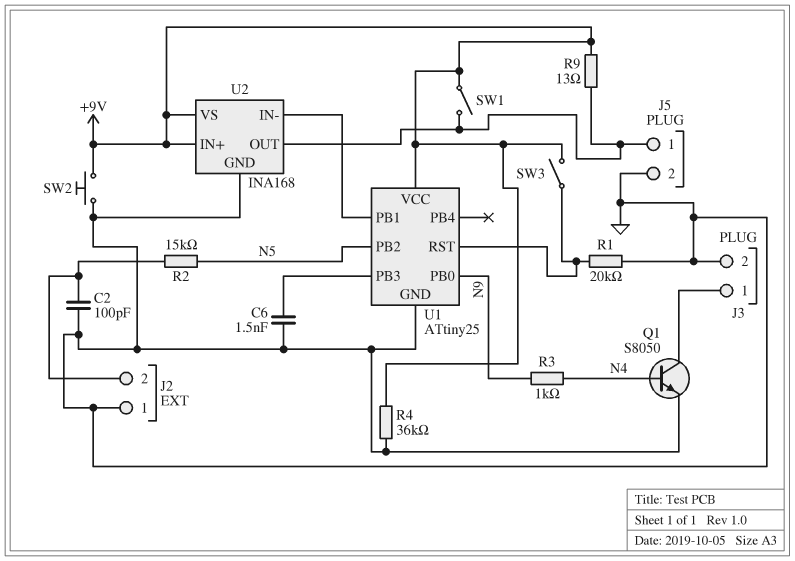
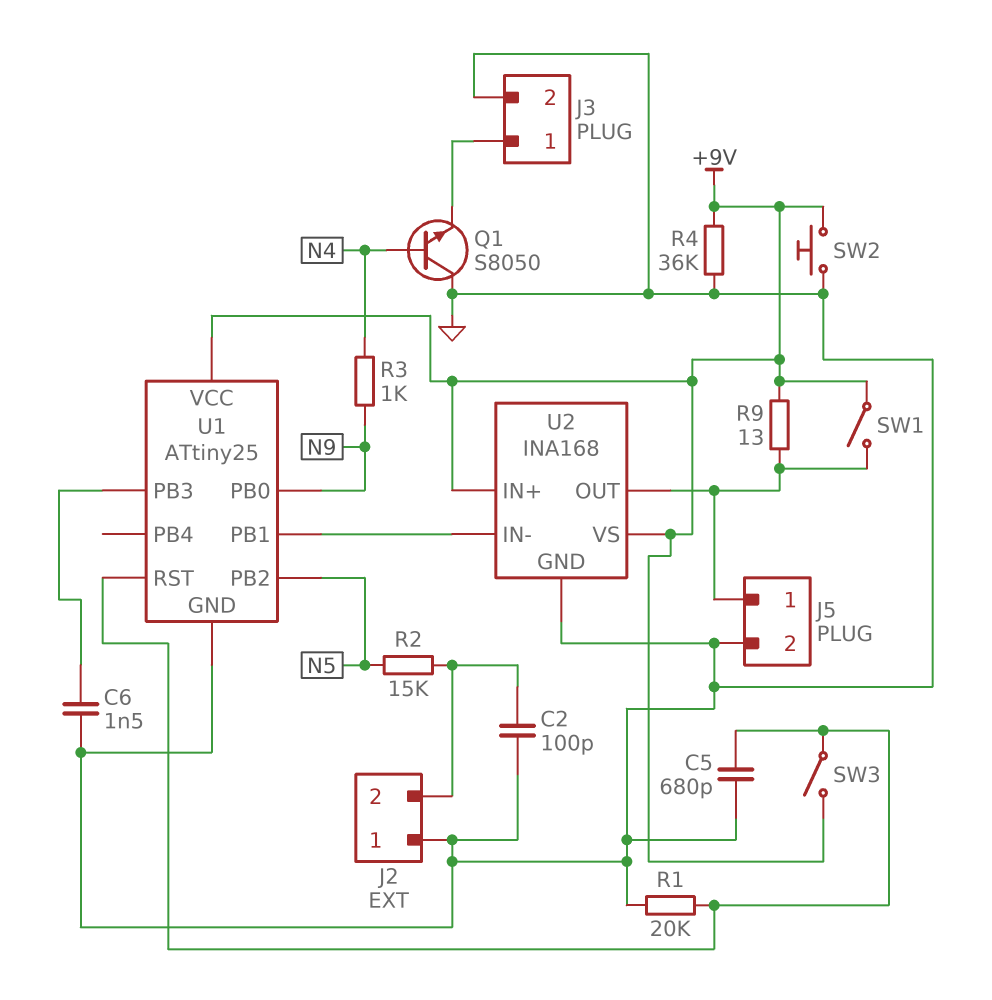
C5: none -> 680pF (GND, U1/RST)
Q1: NPN S8050 (B N4, C J3/1, E GND) -> NPN S8050 (B N4, C GND, E J3/1)

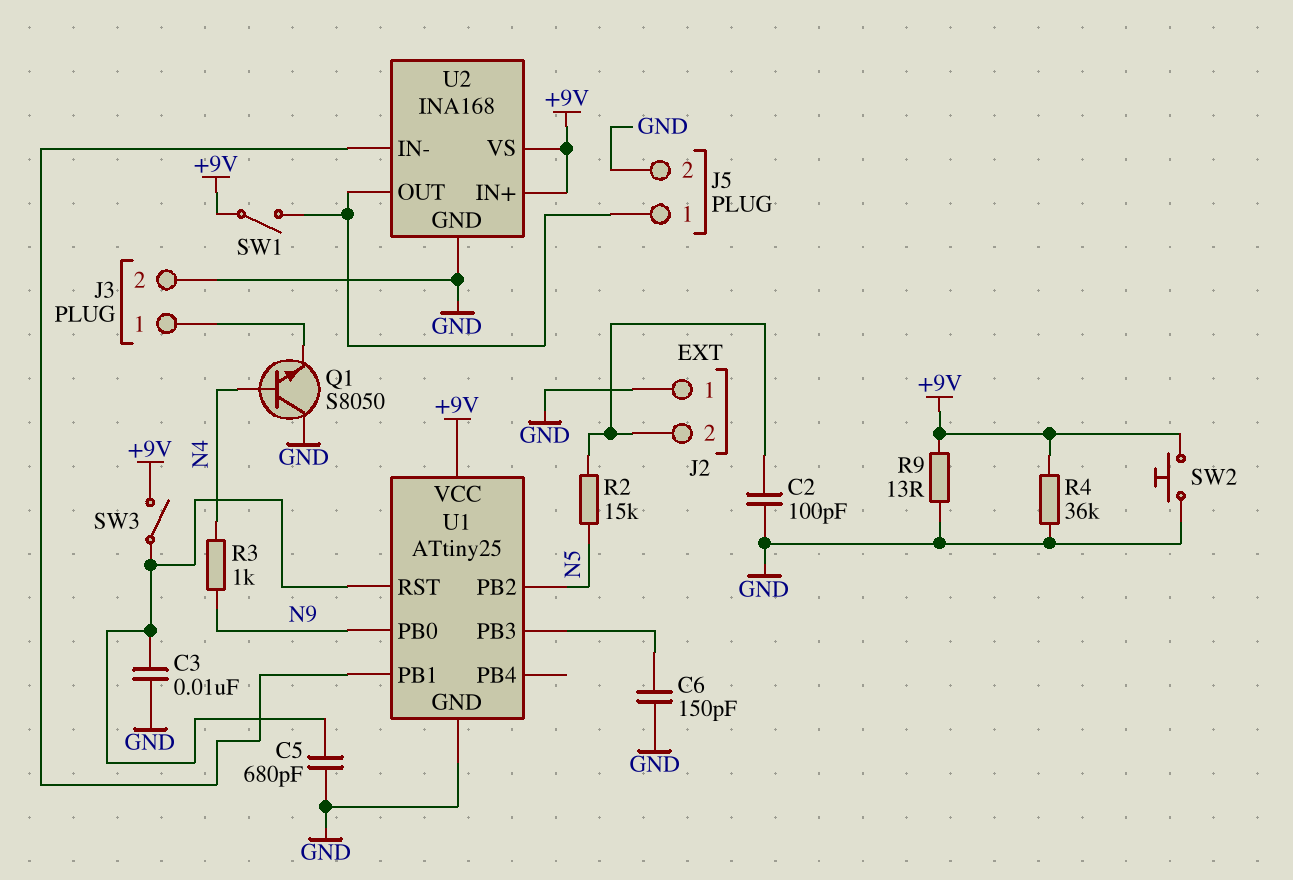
C3: none -> 10nF (GND, U1/RST)
C6: 1.5nF (GND, U1/PB3) -> 150pF (GND, U1/PB3)
R1: 20k (GND, U1/RST) -> none
R9: 13 (+9V, J5/1) -> 13 (+9V, GND)

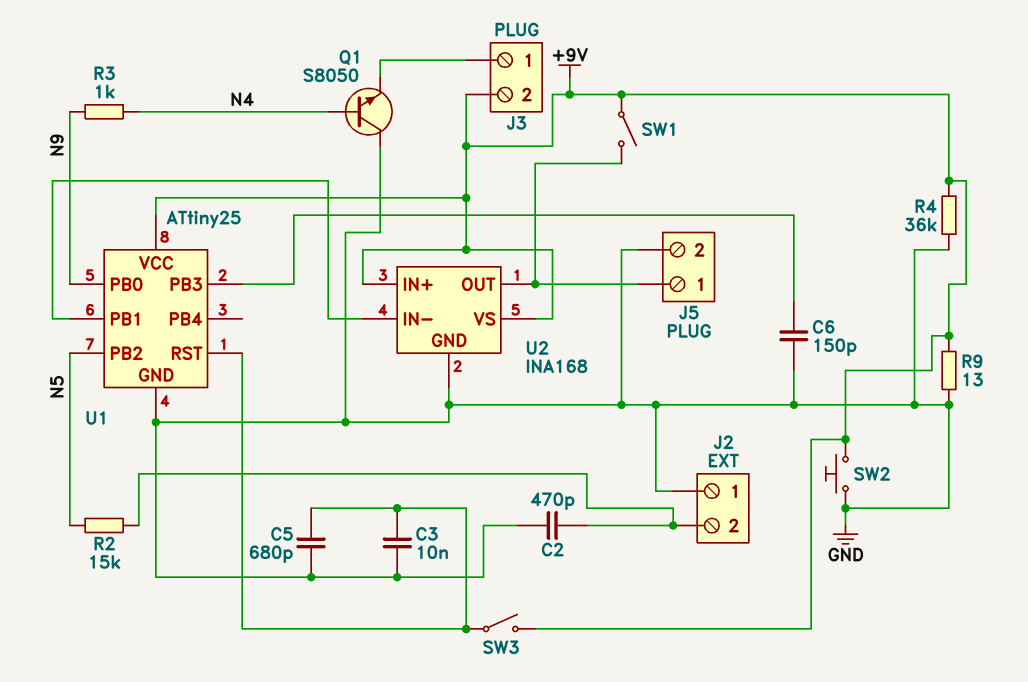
C2: 100pF (GND, J2/2) -> 470pF (GND, J2/2)
J3 pin 2: GND -> +9V

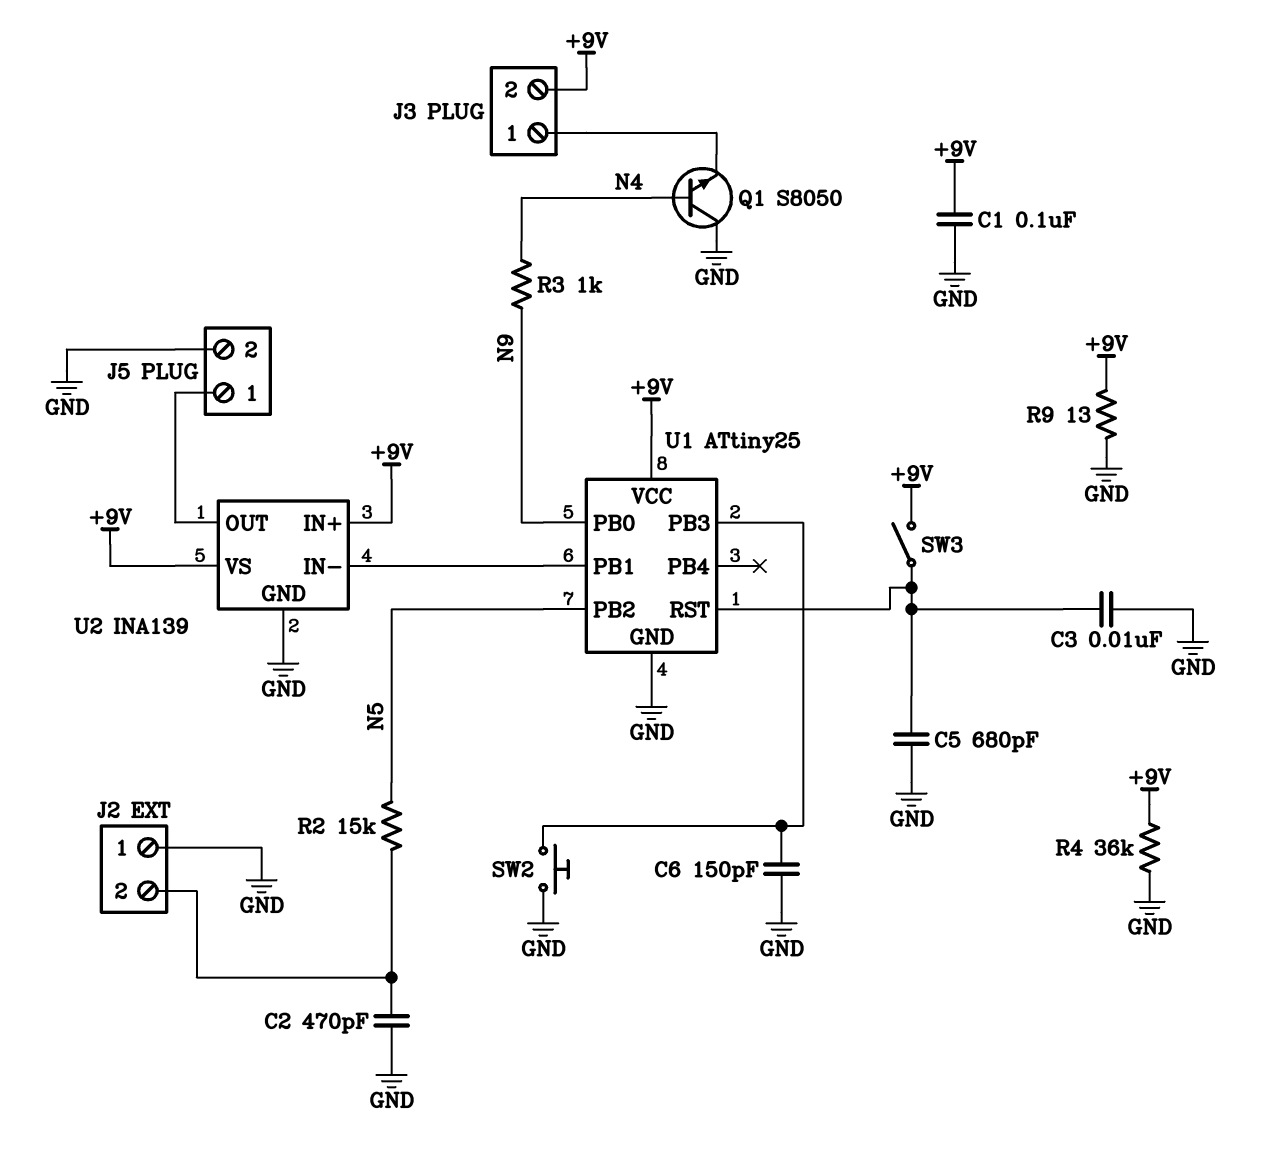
C1: none -> 100nF (+9V, GND)
SW1: switch (+9V, J5/1) -> none
SW2: button (+9V, GND) -> button (GND, U1/PB3)
U2: INA168 -> INA139

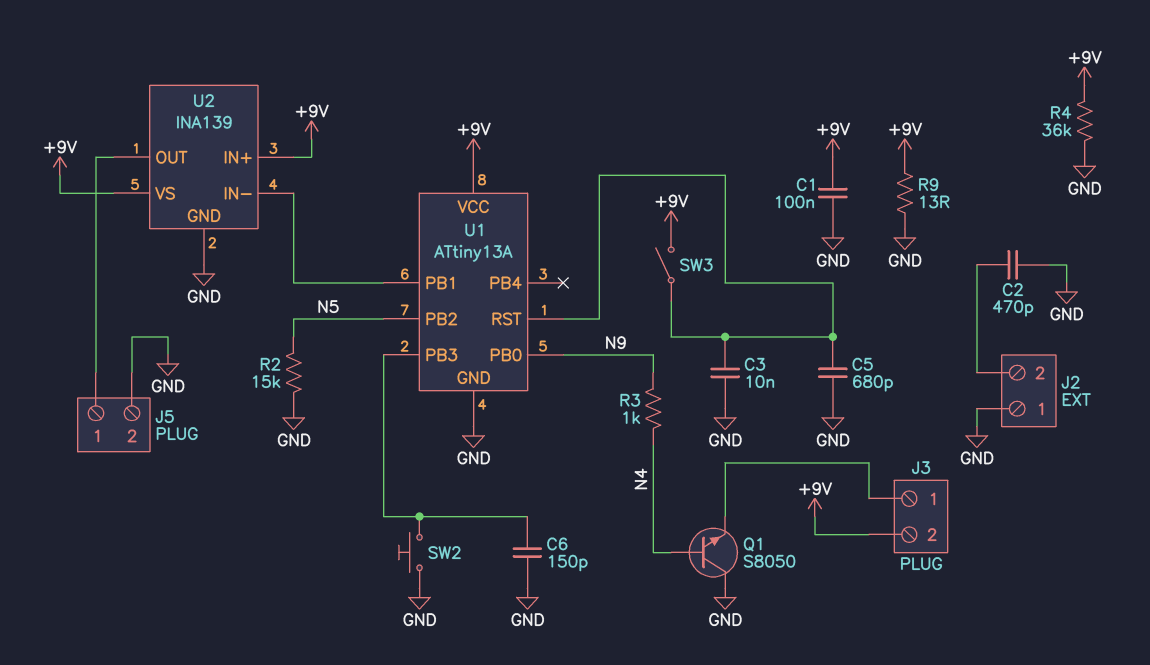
R2: 15k (J2/2, N5) -> 15k (GND, N5)
U1: ATtiny25 -> ATtiny13A

